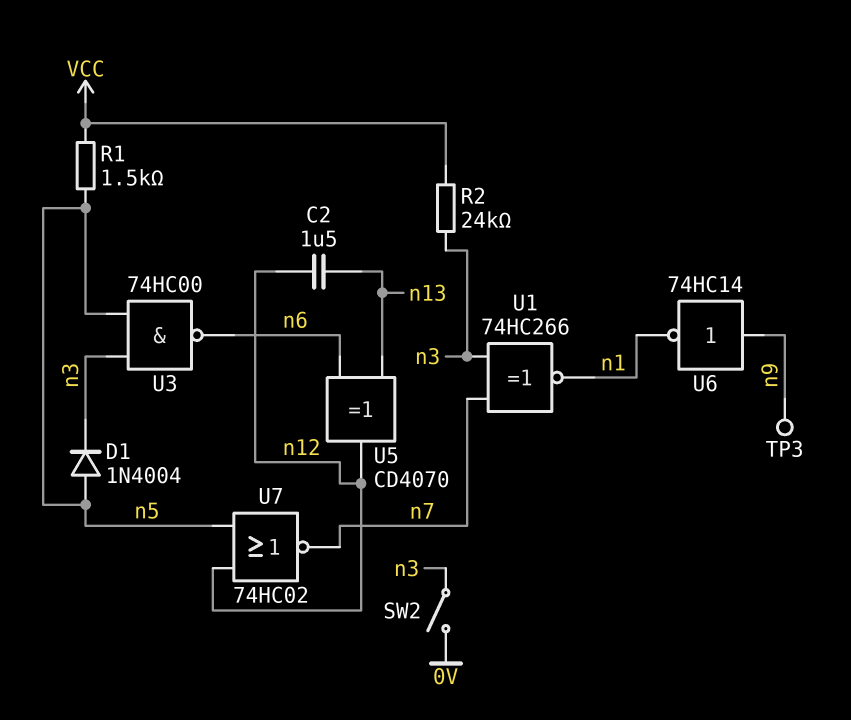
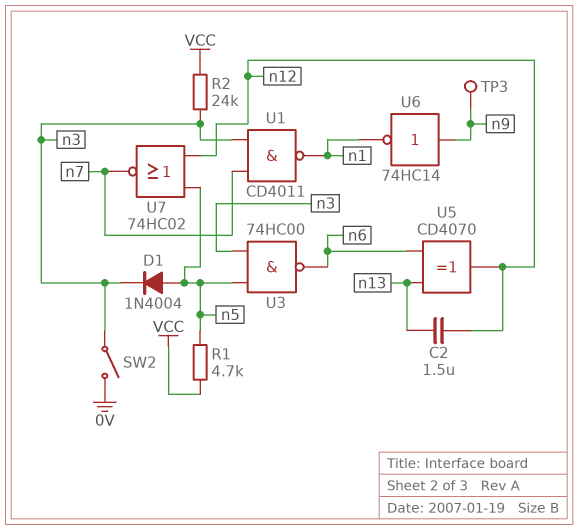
R1: 1.5k (VCC, n5) -> 4.7k (VCC, n5)
U1: XNOR 74HC266 (in n3, in n7, out n1) -> NAND CD4011 (in n3, in n7, out n1)

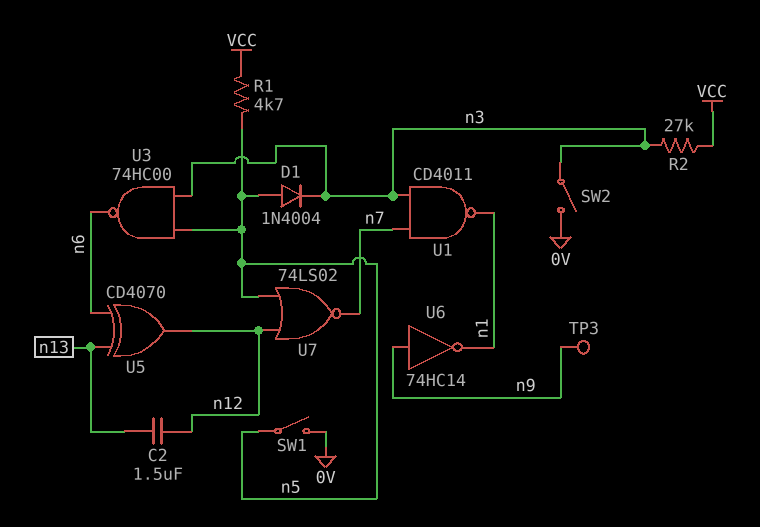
R2: 24k (VCC, n3) -> 27k (VCC, n3)
SW1: none -> switch (0V, n5)
U7: NOR 74HC02 (in n5, in n12, out n7) -> NOR 74LS02 (in n5, in n12, out n7)

